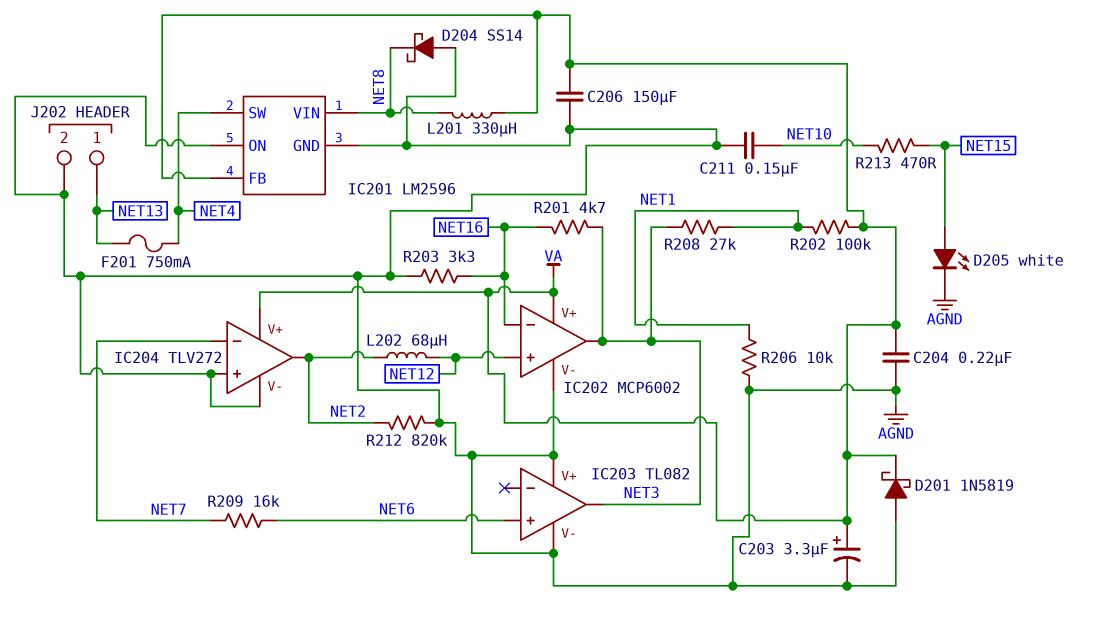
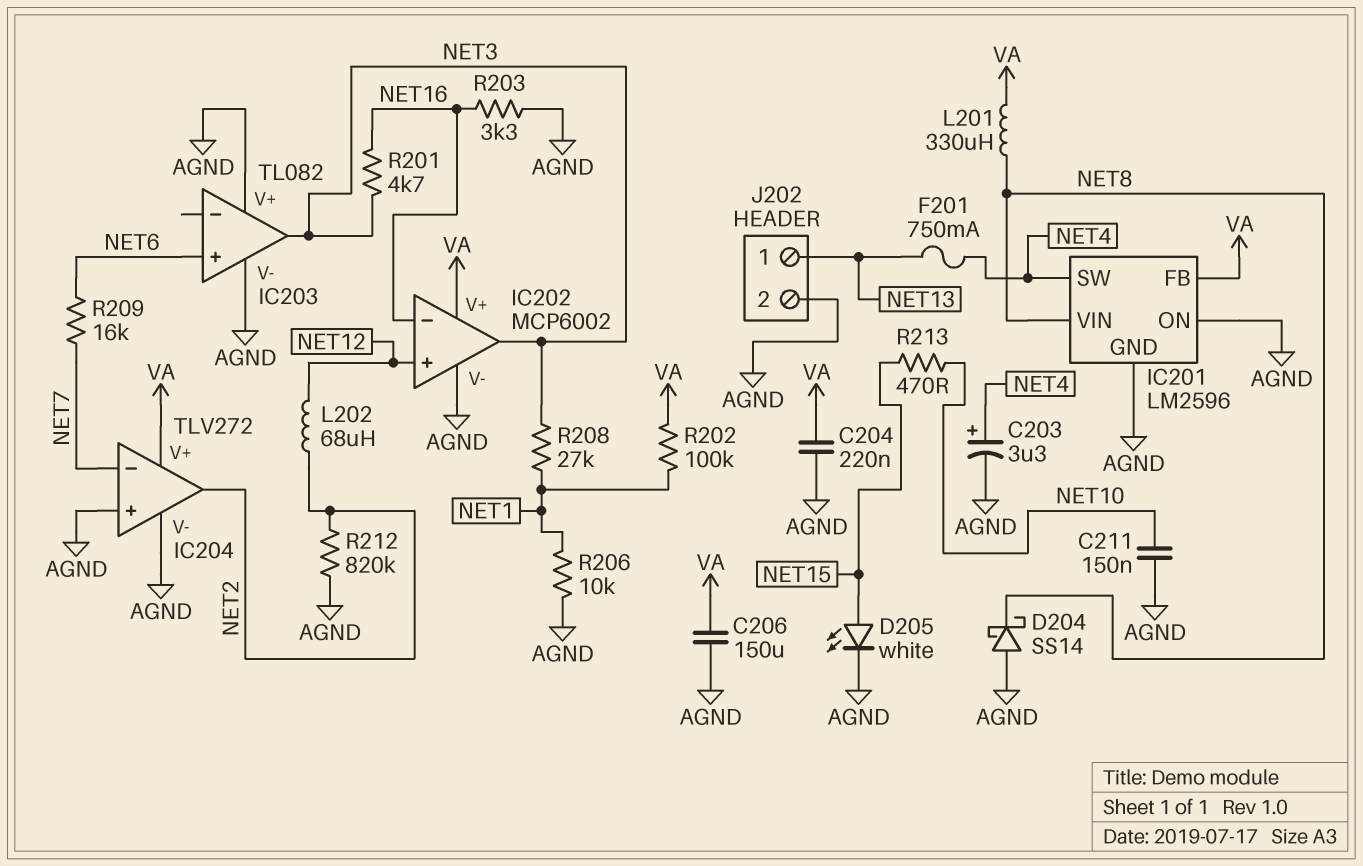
C203: 3.3uF (plus VA, minus AGND) -> 3.3uF (plus NET4, minus AGND)
D201: schottky 1N5819 (A AGND, K VA) -> none

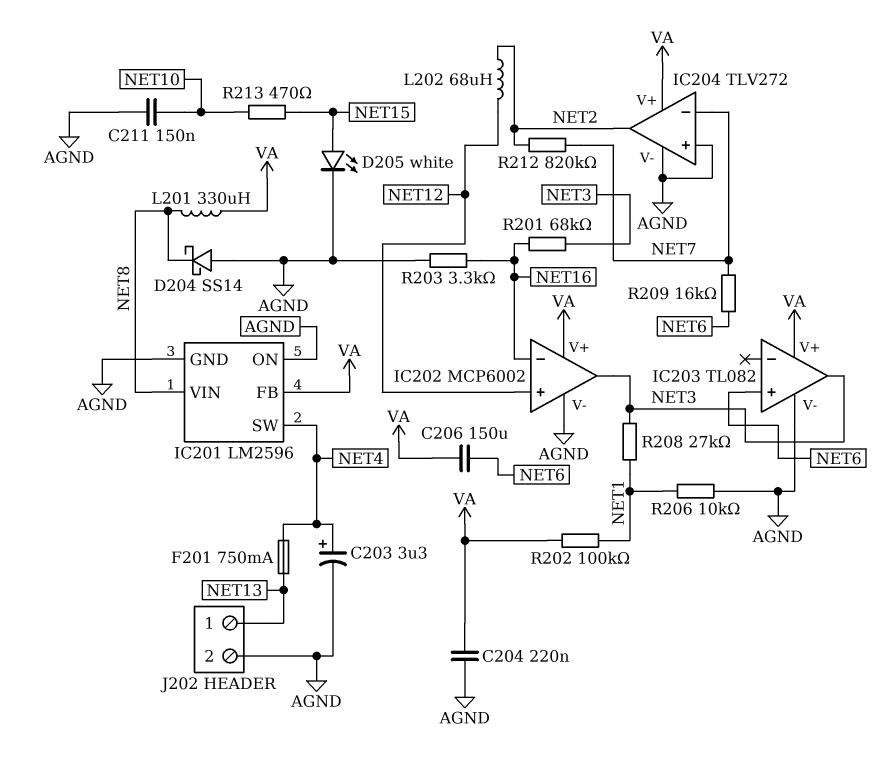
C206: 150uF (AGND, VA) -> 150uF (NET6, VA)
IC203 pin V+: AGND -> VA
R201: 4.7k (NET3, NET16) -> 68k (NET3, NET16)
R212: 820k (AGND, NET2) -> 820k (NET2, NET7)

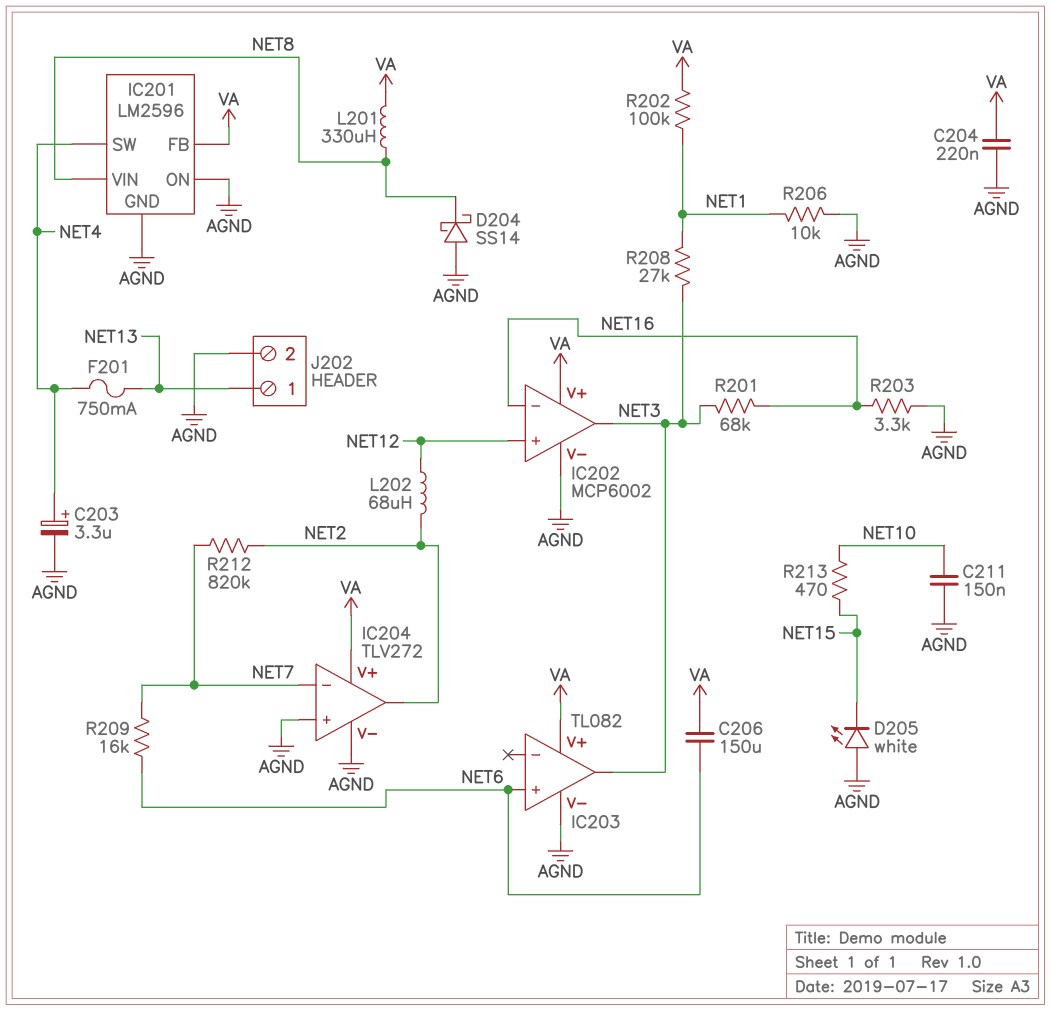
D205: LED white (A NET15, K AGND) -> LED white (A AGND, K NET15)

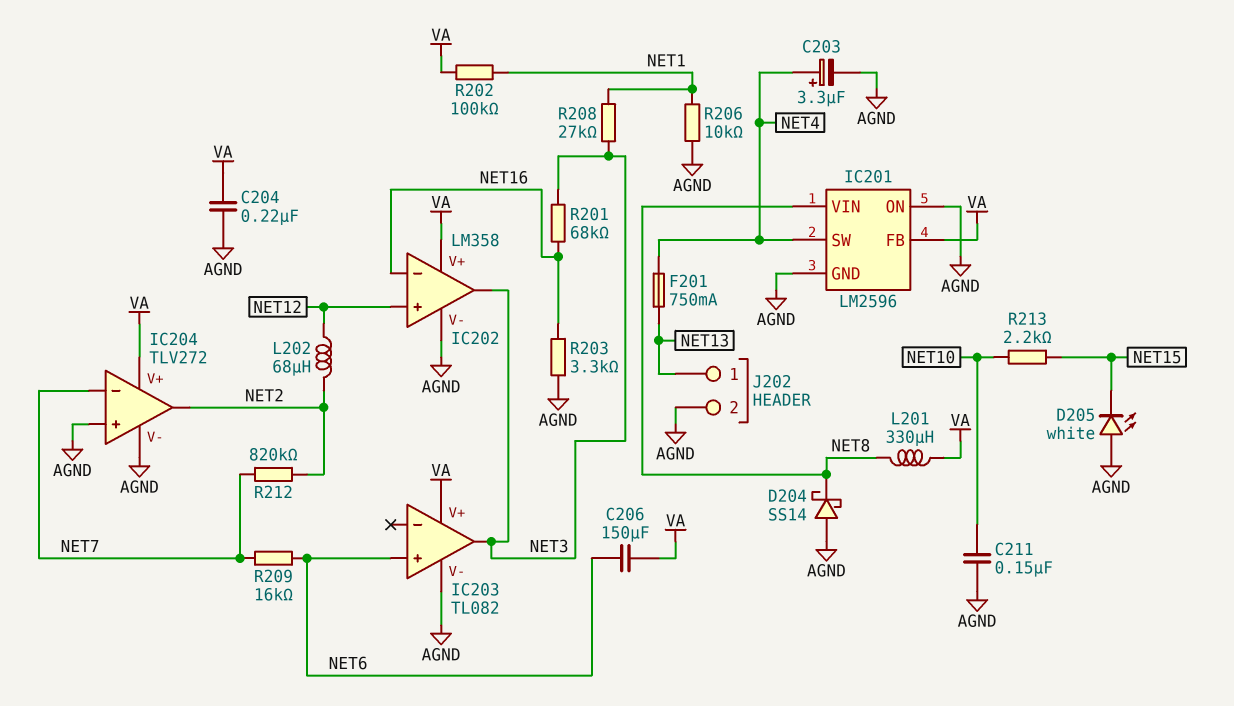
IC202: MCP6002 -> LM358
R213: 470 (NET10, NET15) -> 2.2k (NET10, NET15)

